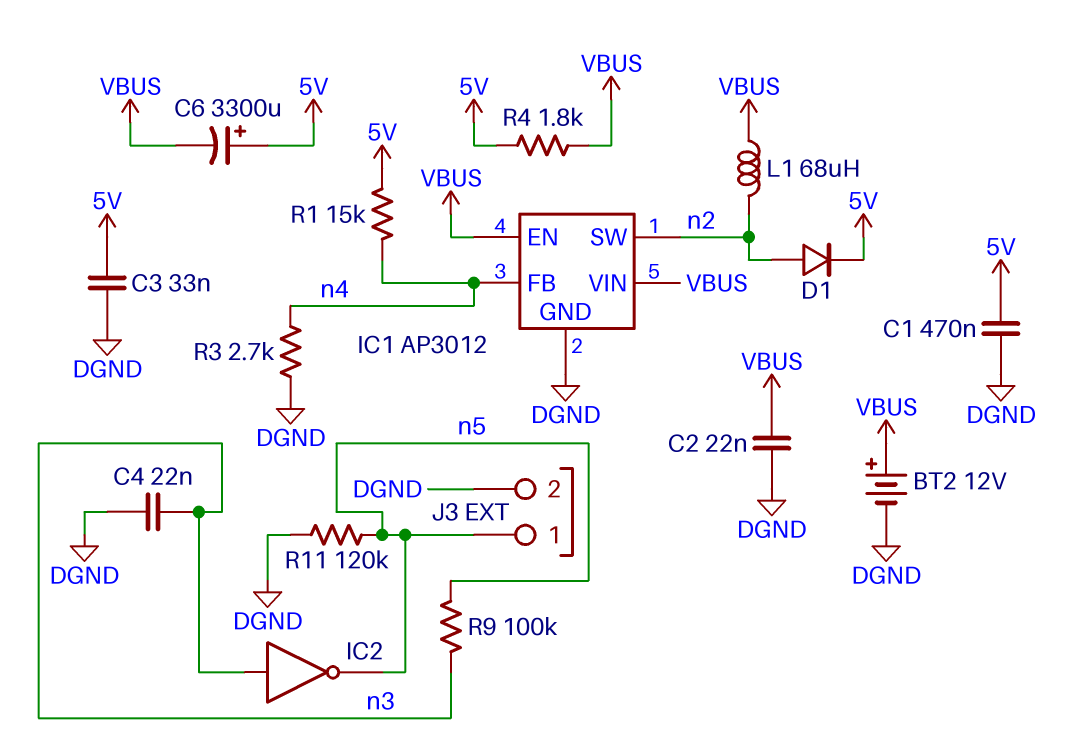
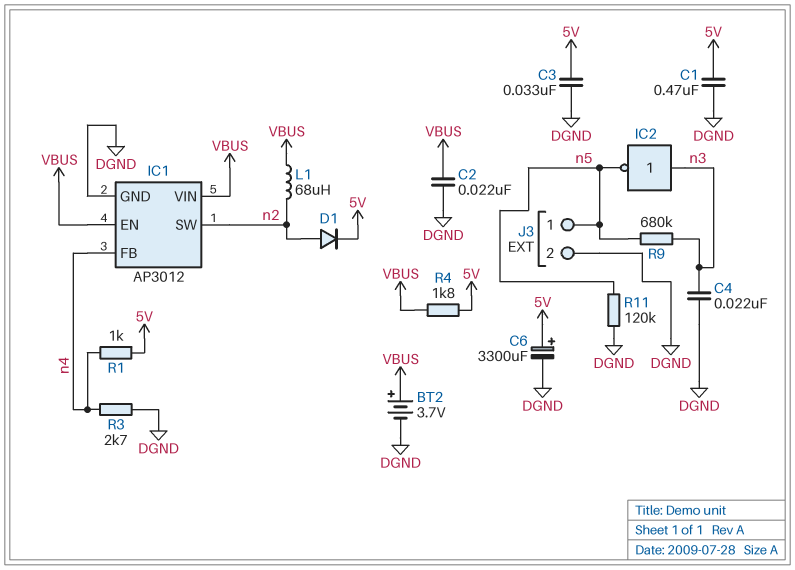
BT2: 12V (plus VBUS, minus DGND) -> 3.7V (plus VBUS, minus DGND)
C6: 3300uF (plus 5V, minus VBUS) -> 3300uF (plus 5V, minus DGND)
R1: 15k (5V, n4) -> 1k (5V, n4)
R9: 100k (n3, n5) -> 680k (n3, n5)

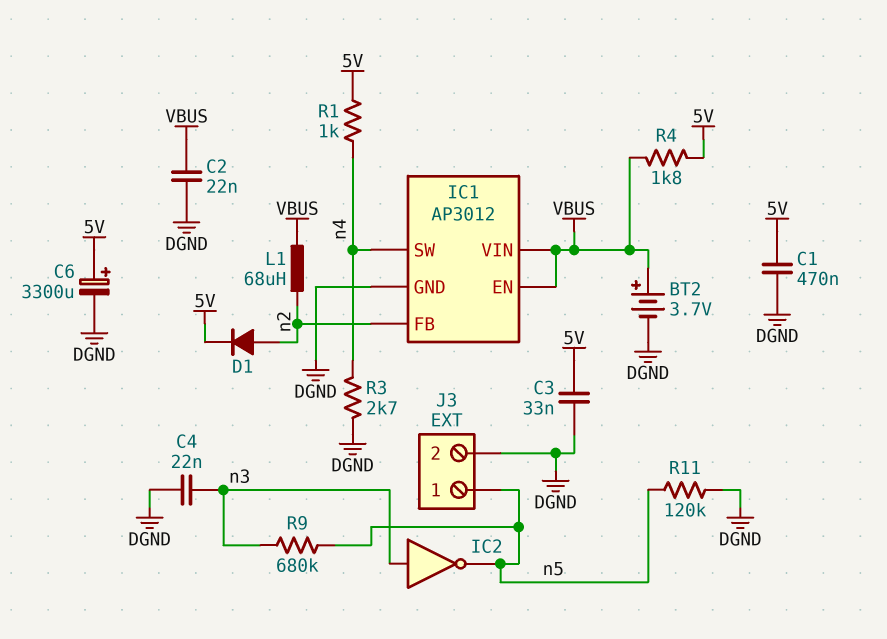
IC1 pin FB: n4 -> n2
IC1 pin SW: n2 -> n4

